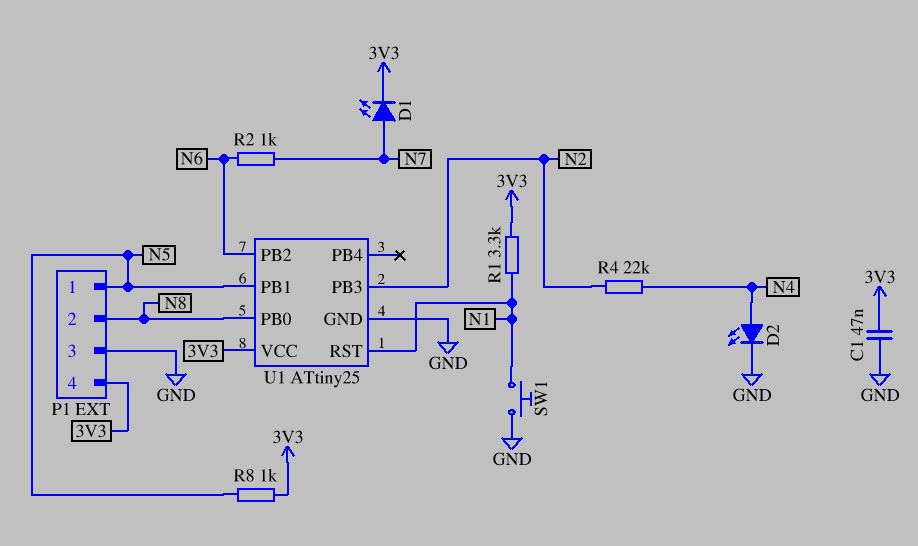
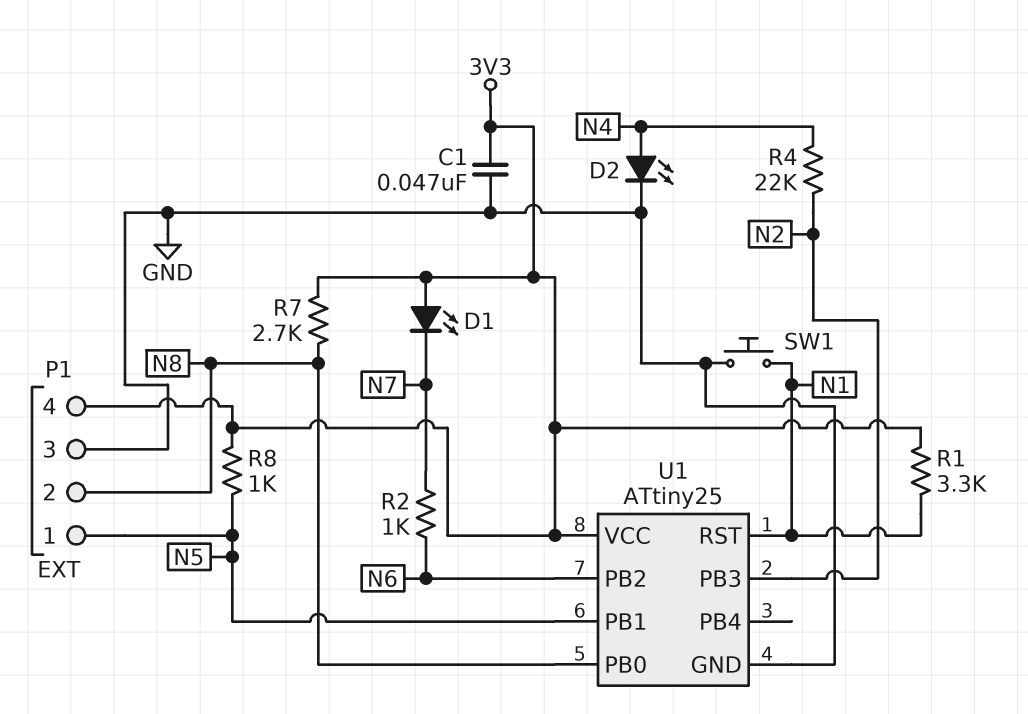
D1: LED (A N7, K 3V3) -> LED (A 3V3, K N7)
R7: none -> 2.7k (3V3, N8)

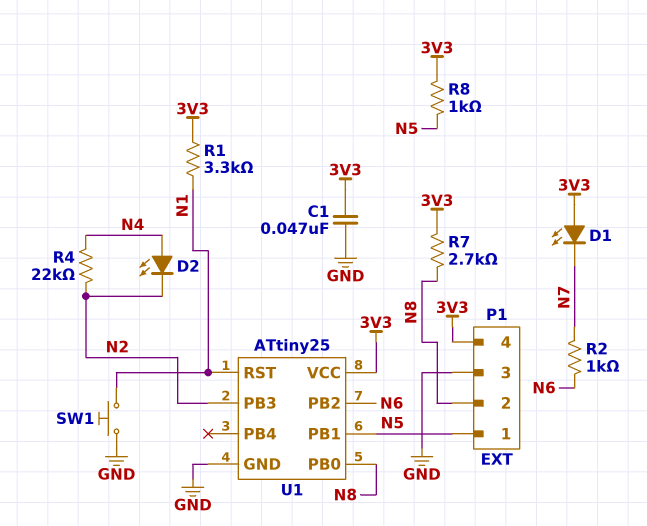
D2: LED (A N4, K GND) -> LED (A N4, K N2)

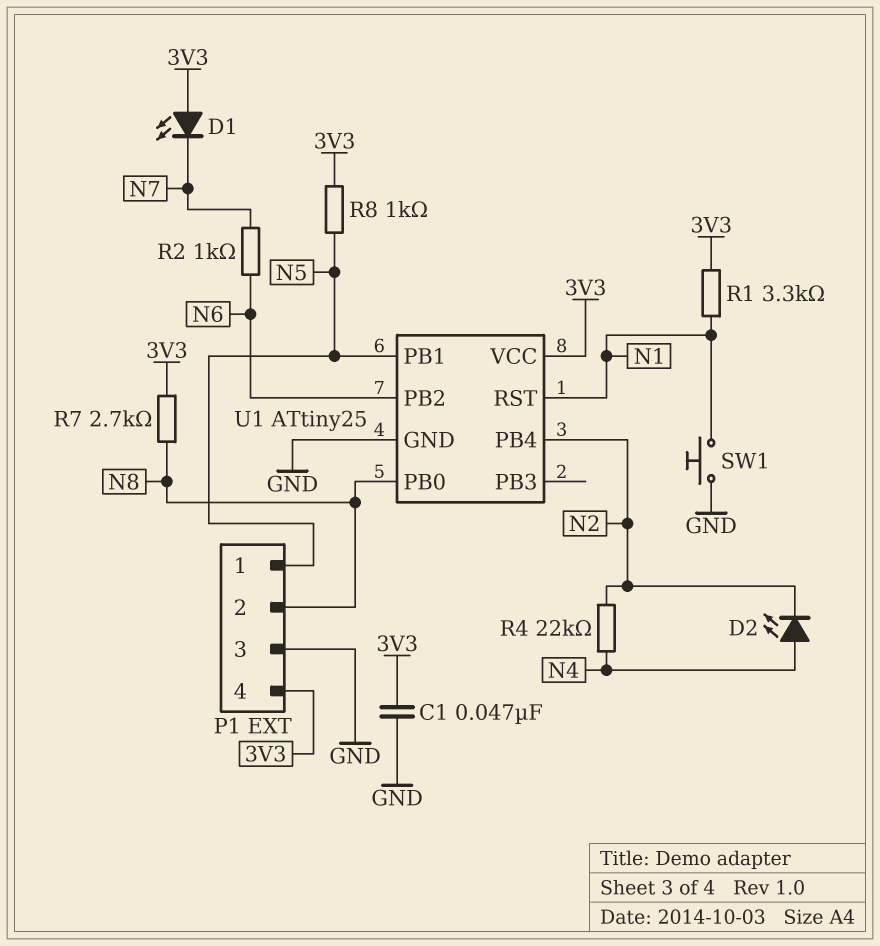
U1 pin PB3: N2 -> none
U1 pin PB4: none -> N2

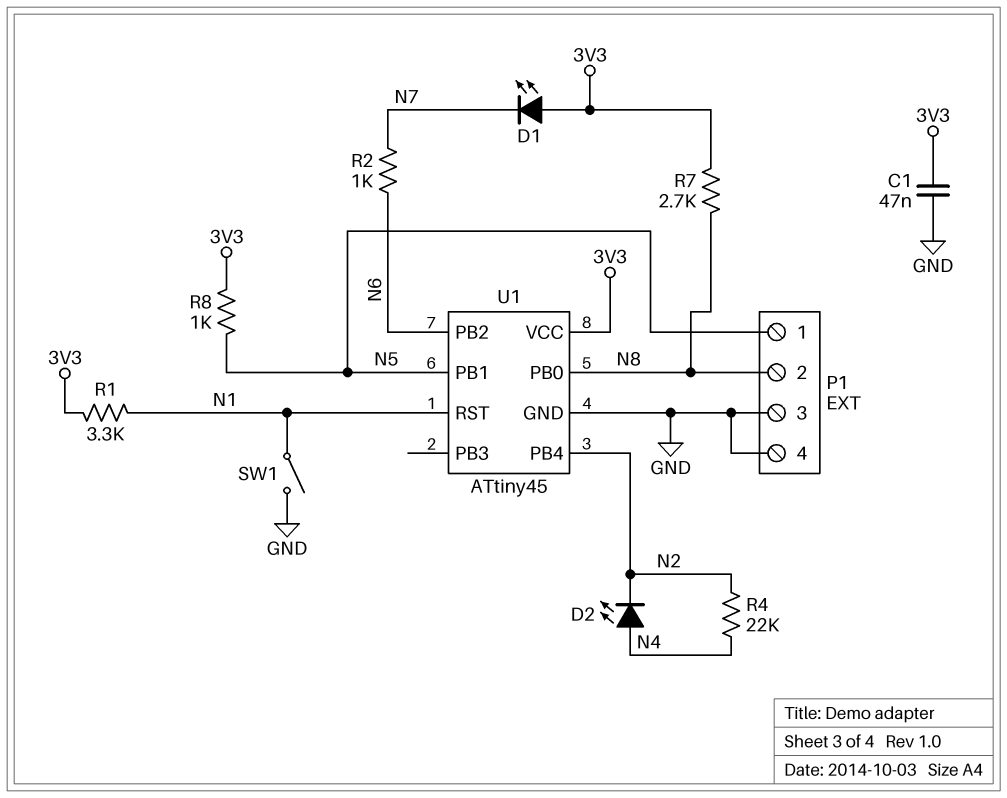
P1 pin 4: 3V3 -> GND
SW1: button (GND, N1) -> switch (GND, N1)
U1: ATtiny25 -> ATtiny45

